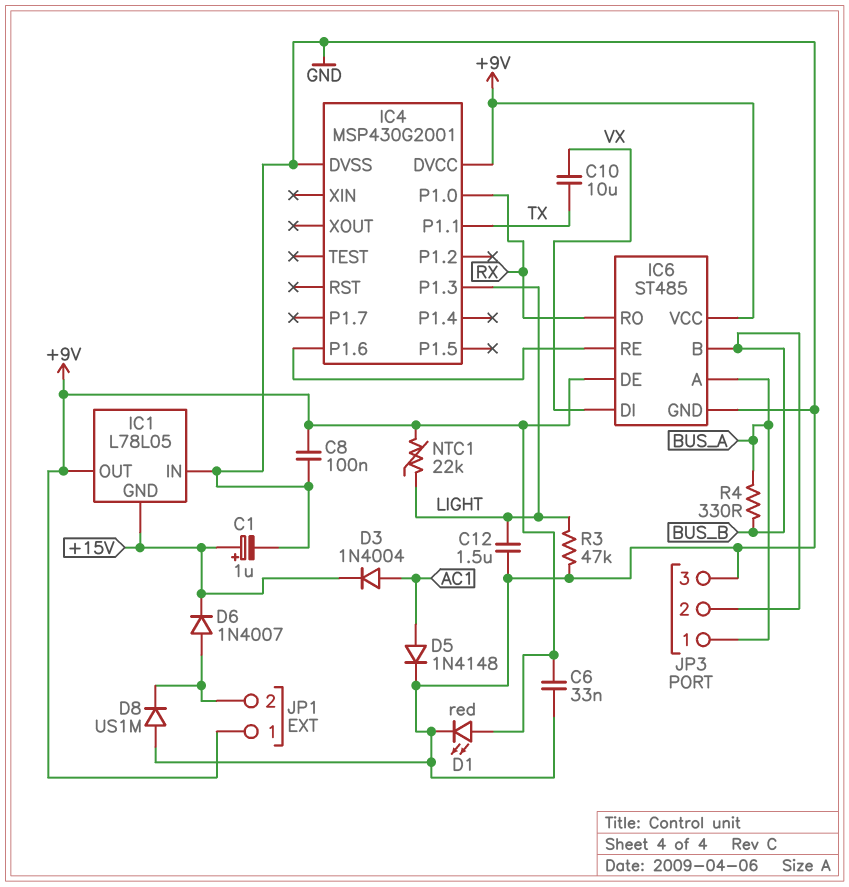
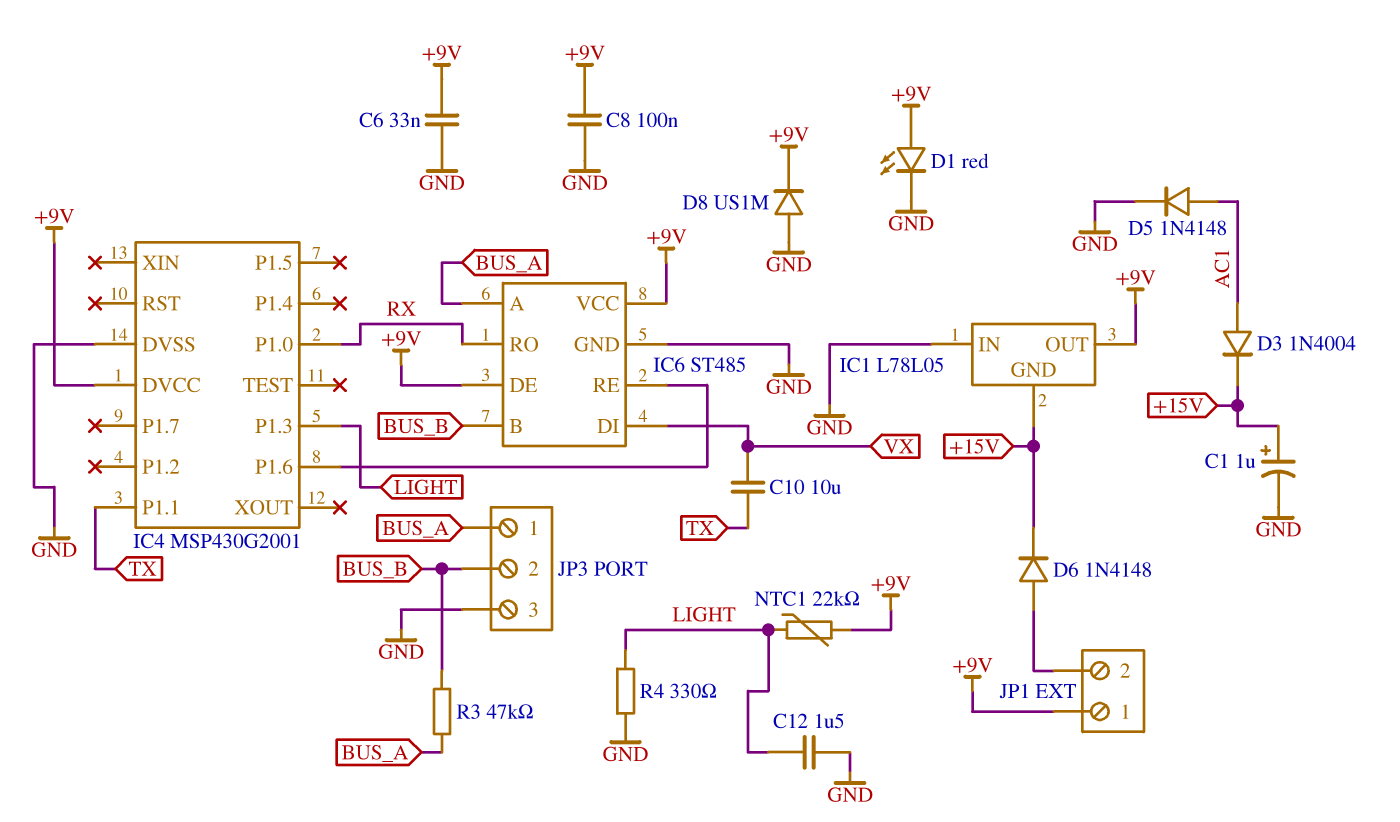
D6: diode 1N4007 (A JP1/2, K +15V) -> diode 1N4148 (A JP1/2, K +15V)
D8: diode US1M (A GND, K JP1/2) -> diode US1M (A GND, K +9V)
R3: 47k (GND, LIGHT) -> 47k (BUS_A, BUS_B)
R4: 330 (BUS_A, BUS_B) -> 330 (GND, LIGHT)

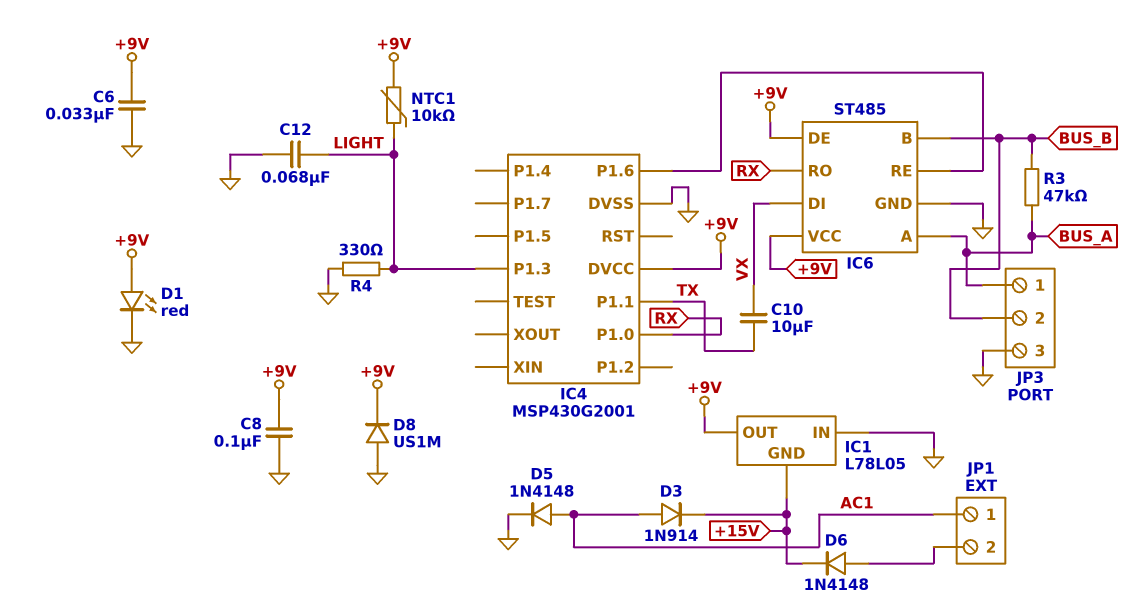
C1: 1uF (plus +15V, minus GND) -> none
C12: 1.5uF (GND, LIGHT) -> 68nF (GND, LIGHT)
D3: diode 1N4004 (A AC1, K +15V) -> diode 1N914 (A AC1, K +15V)
JP1 pin 1: +9V -> AC1
NTC1: 22k (+9V, LIGHT) -> 10k (+9V, LIGHT)

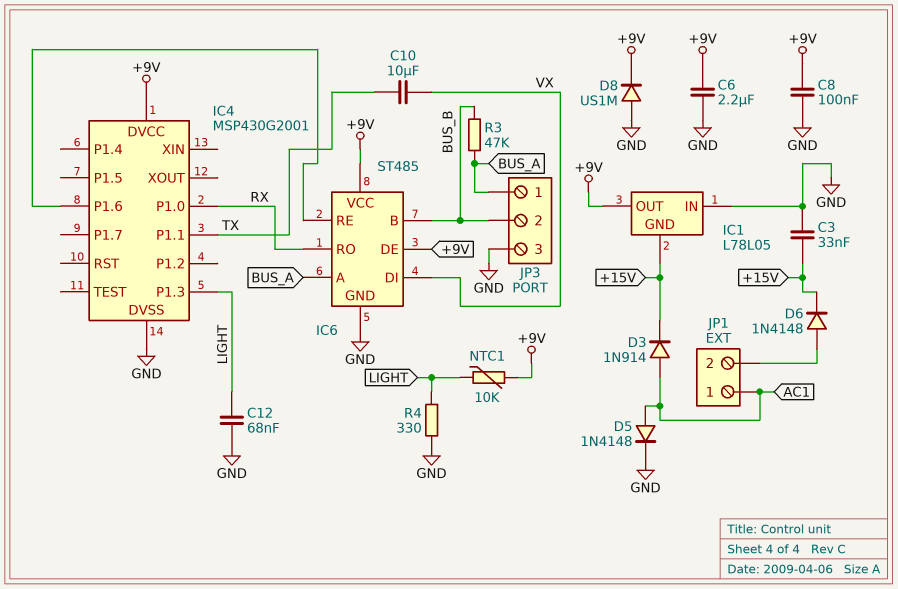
C3: none -> 33nF (+15V, GND)
C6: 33nF (+9V, GND) -> 2.2uF (+9V, GND)
D1: LED red (A +9V, K GND) -> none

